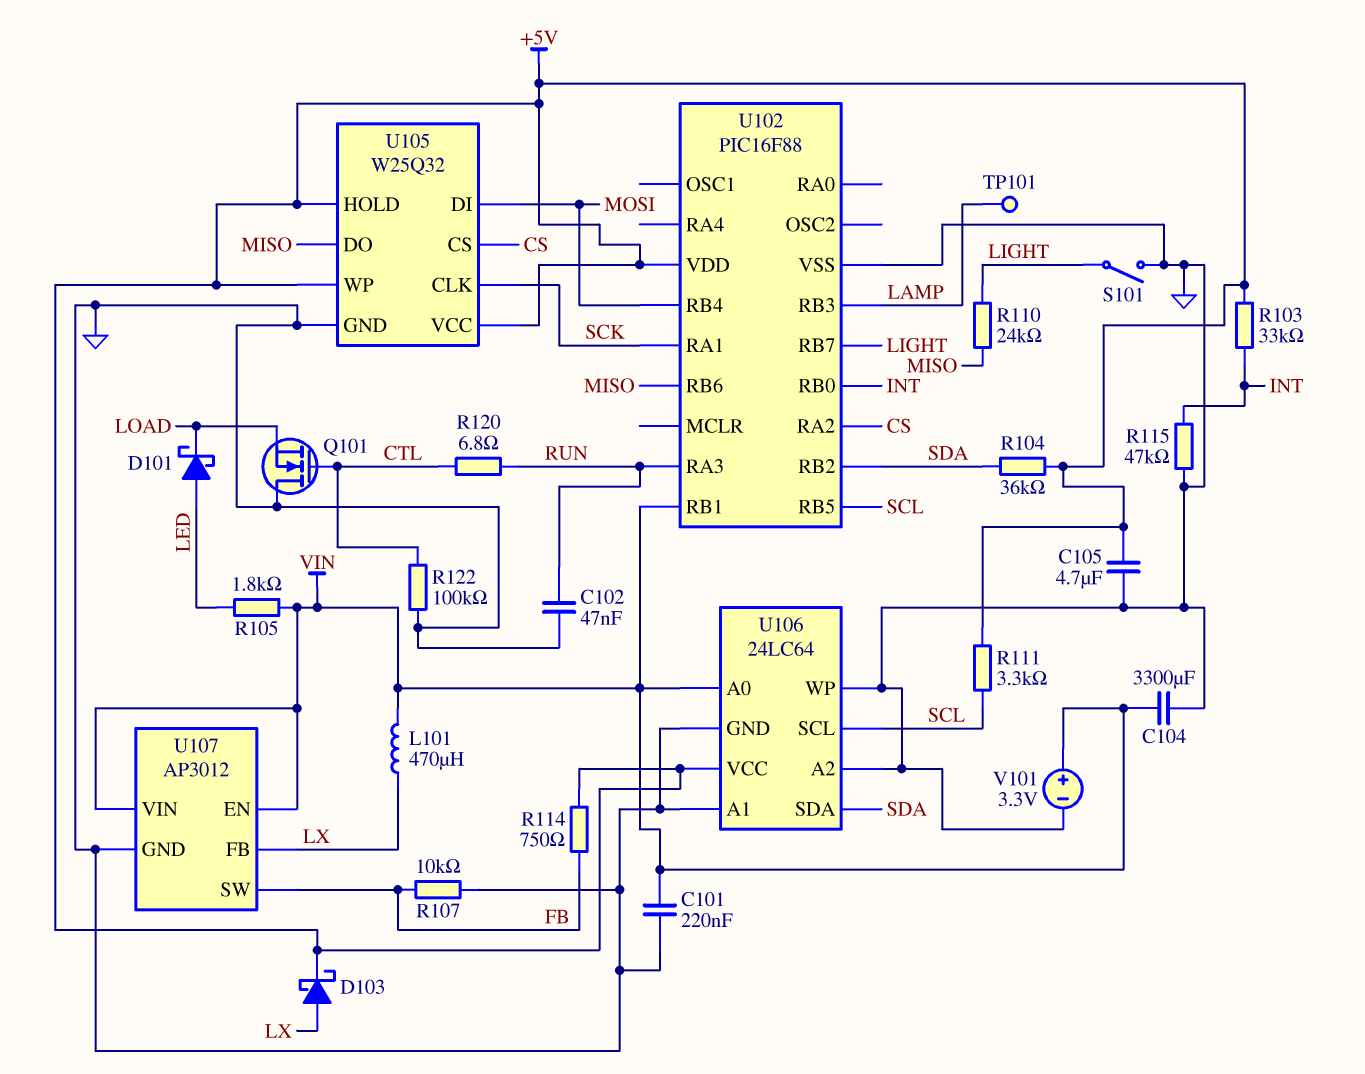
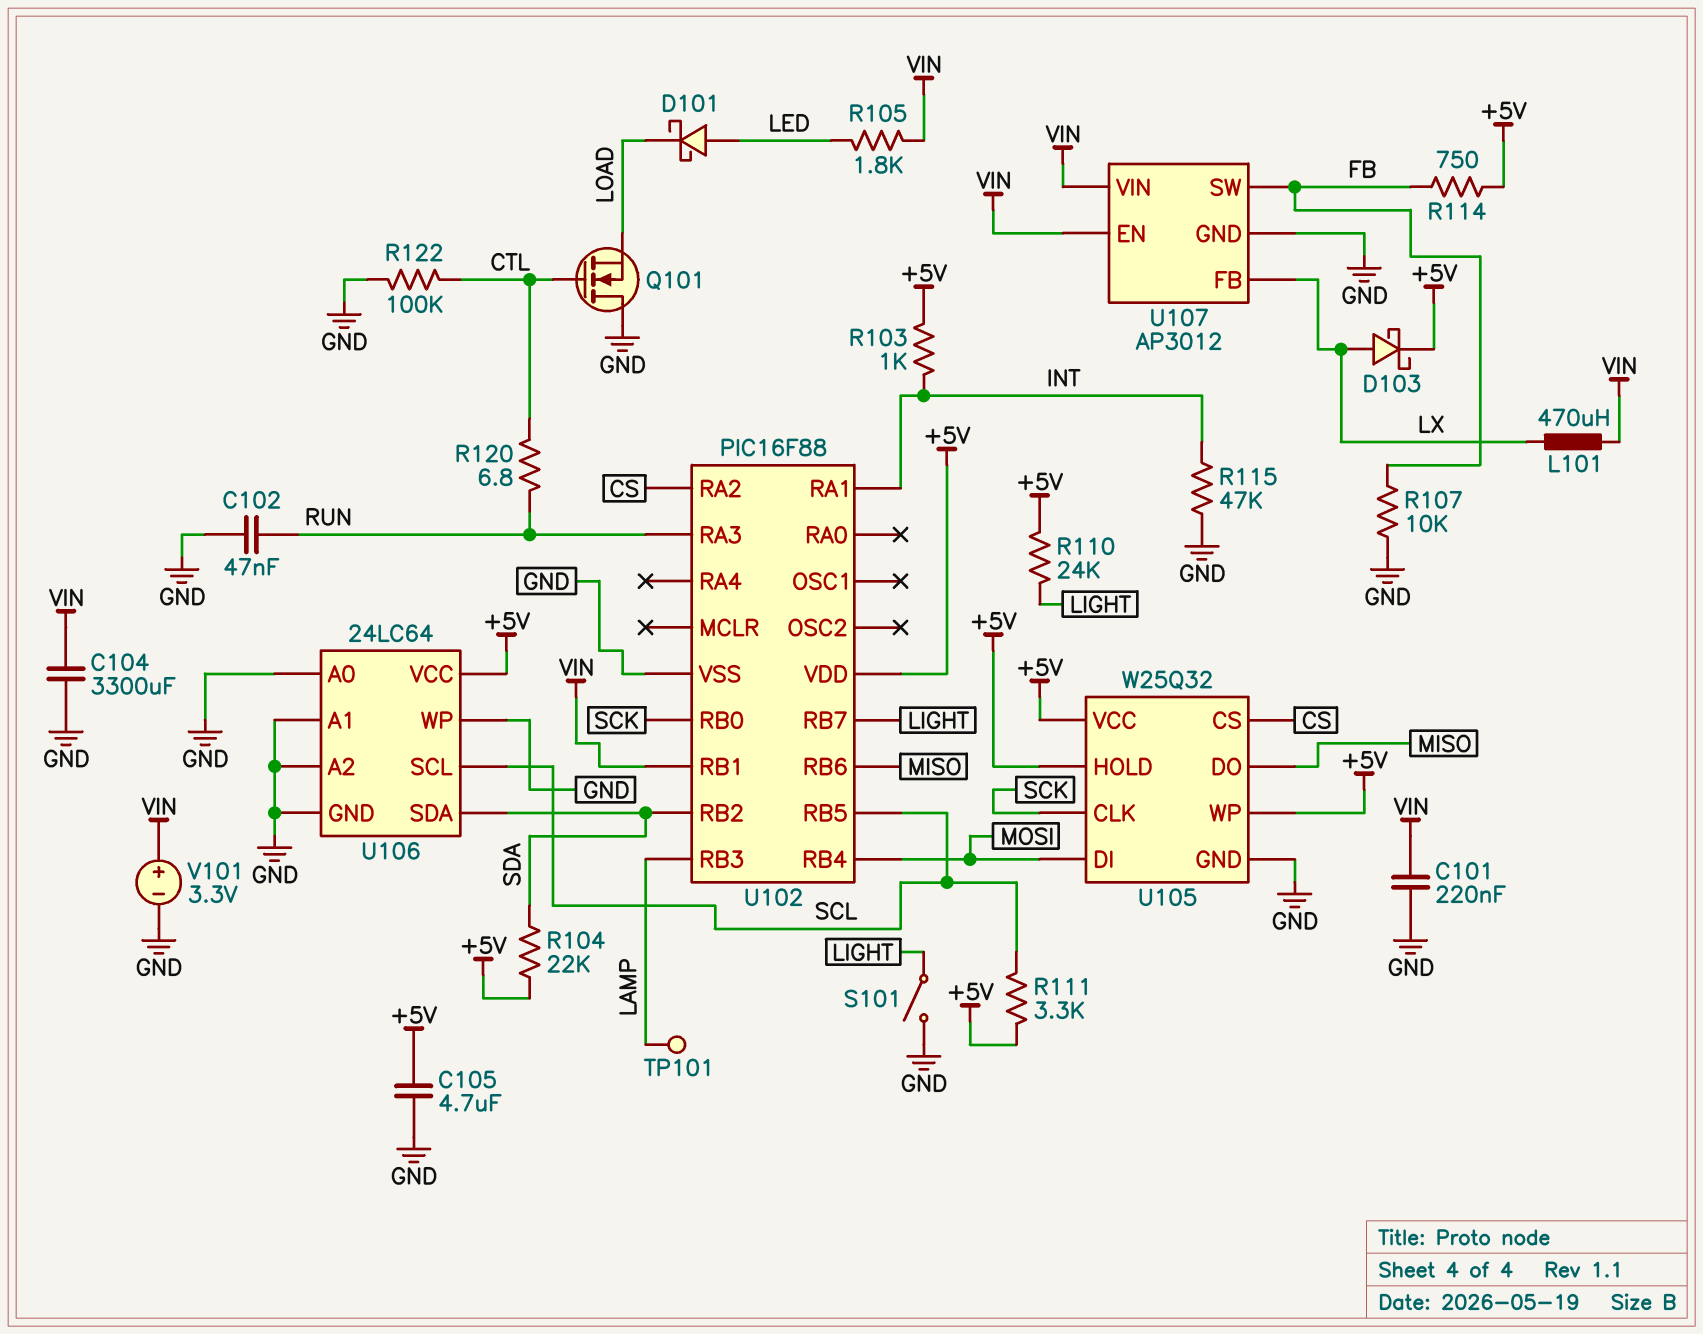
R103: 33k (+5V, INT) -> 1k (+5V, INT)
R104: 36k (+5V, SDA) -> 22k (+5V, SDA)
R110: 24k (LIGHT, MISO) -> 24k (+5V, LIGHT)
U102 pin RA1: SCK -> INT
U102 pin RB0: INT -> SCK
U106 pin A0: VIN -> GND

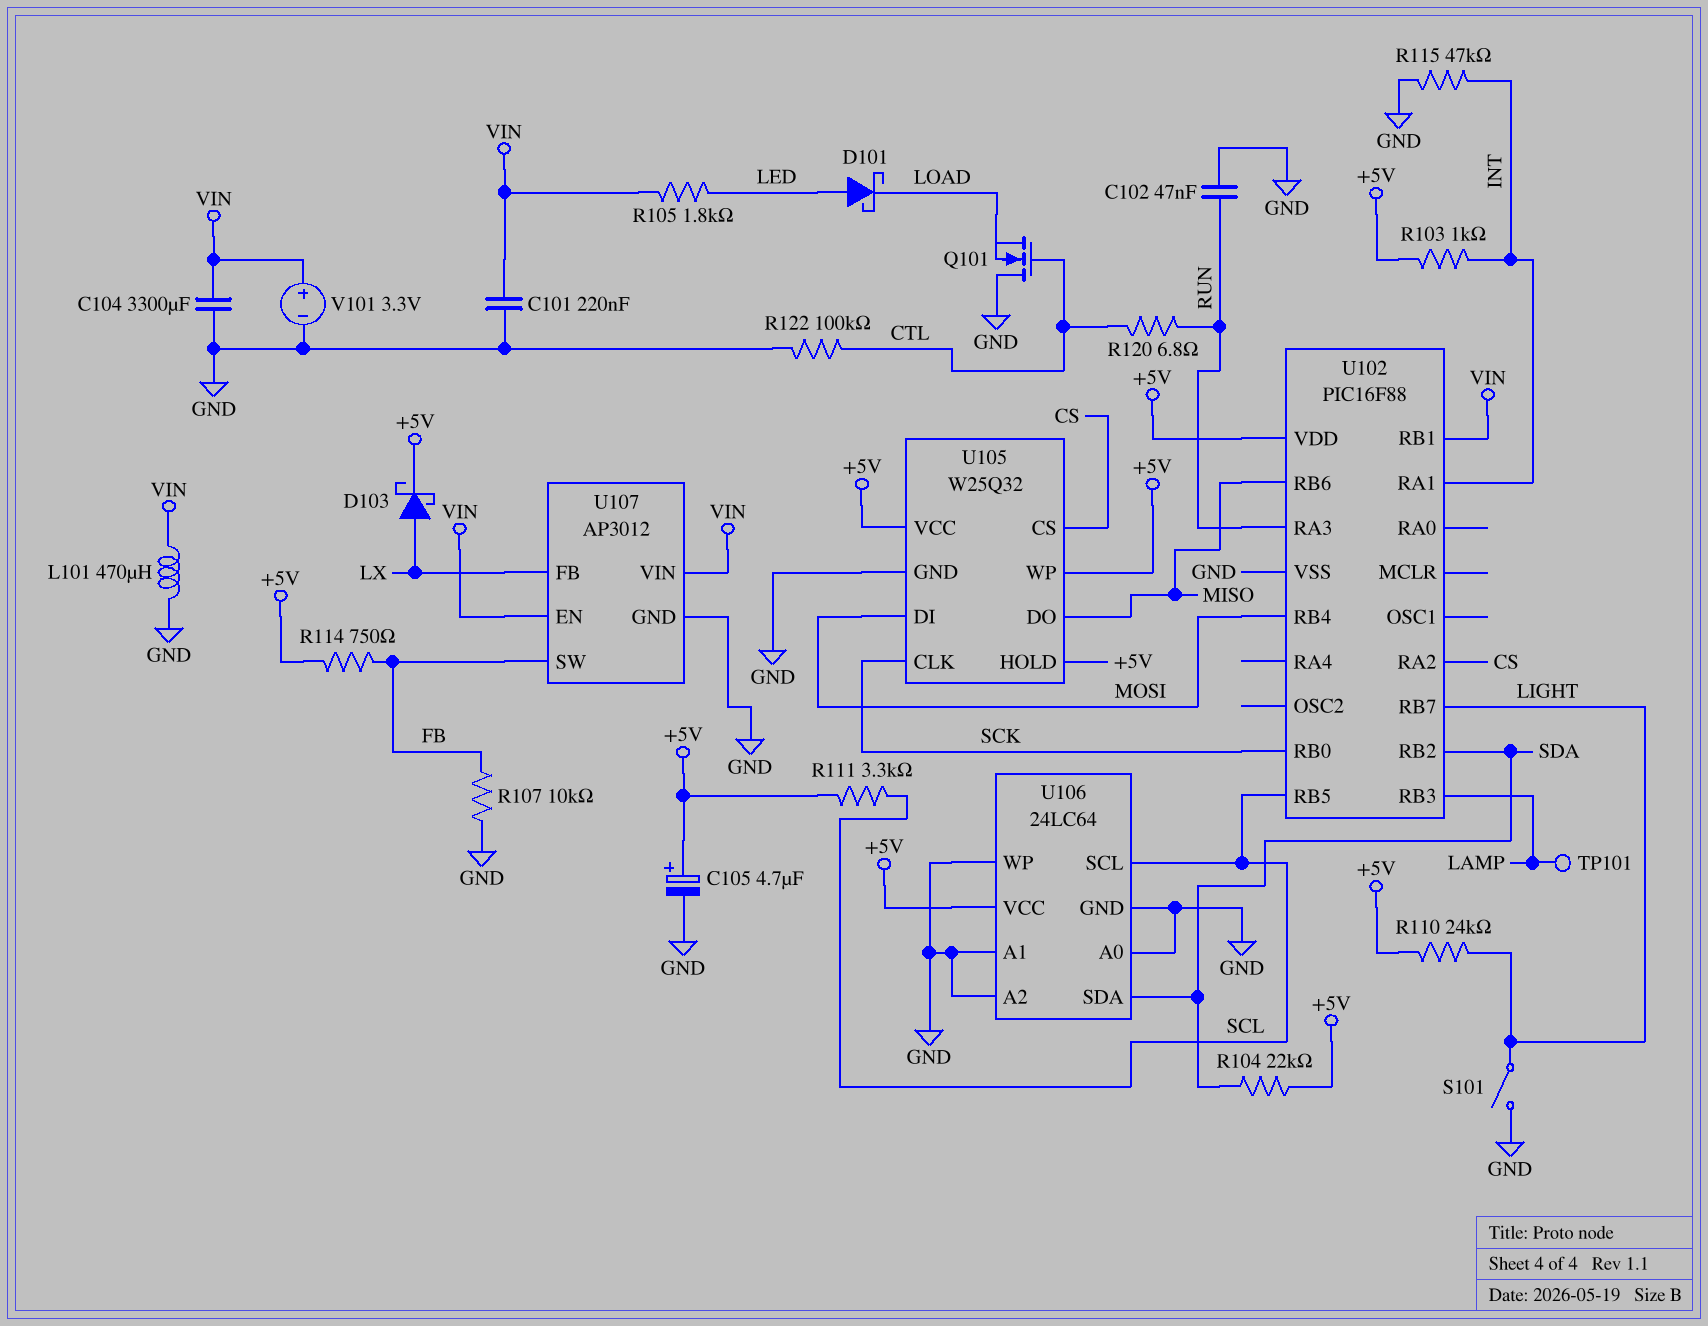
C105: 4.7uF (+5V, GND) -> 4.7uF (plus +5V, minus GND)
L101: 470uH (LX, VIN) -> 470uH (GND, VIN)

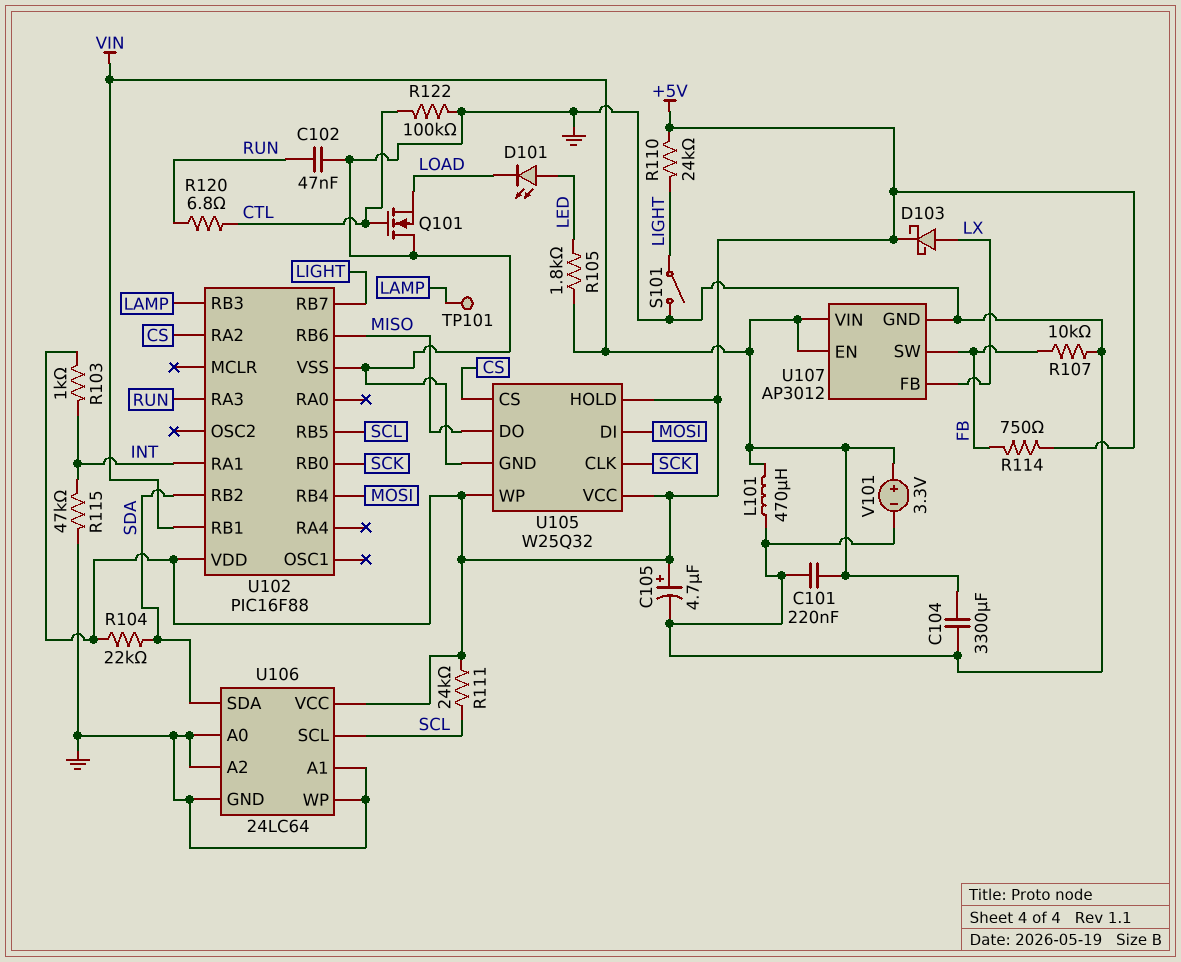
D101: schottky (A LED, K LOAD) -> LED (A LED, K LOAD)
R111: 3.3k (+5V, SCL) -> 24k (+5V, SCL)

